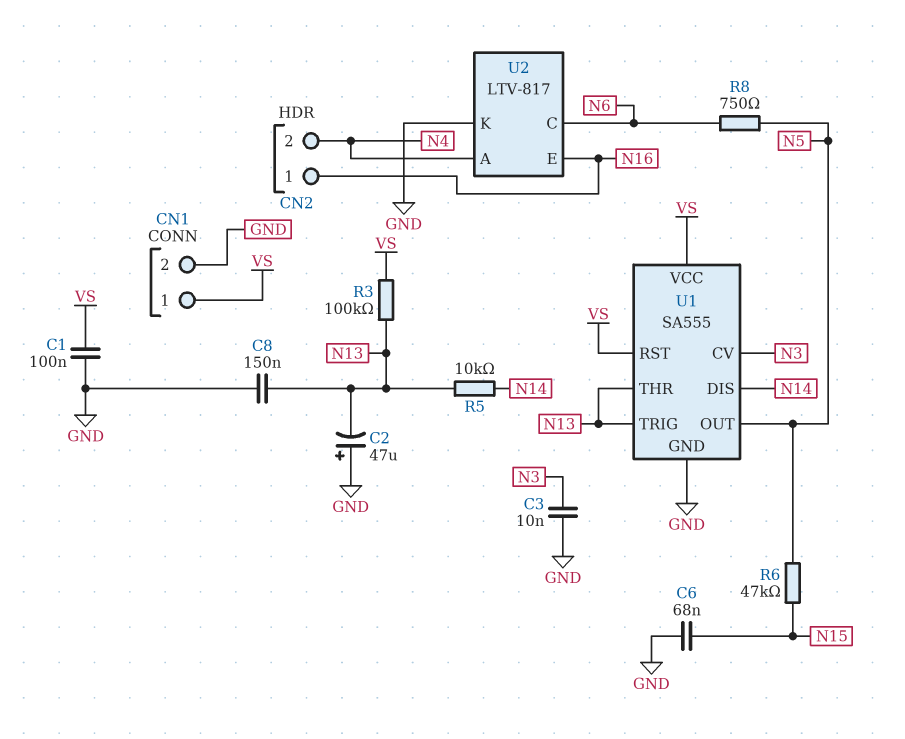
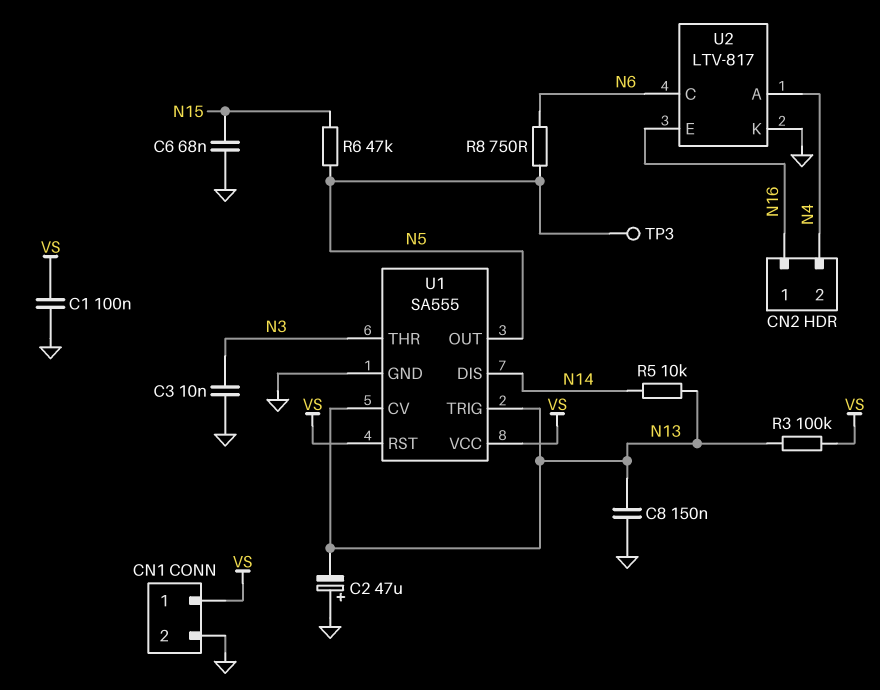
TP3: none -> test point (N5)
U1 pin CV: N3 -> N13
U1 pin THR: N13 -> N3

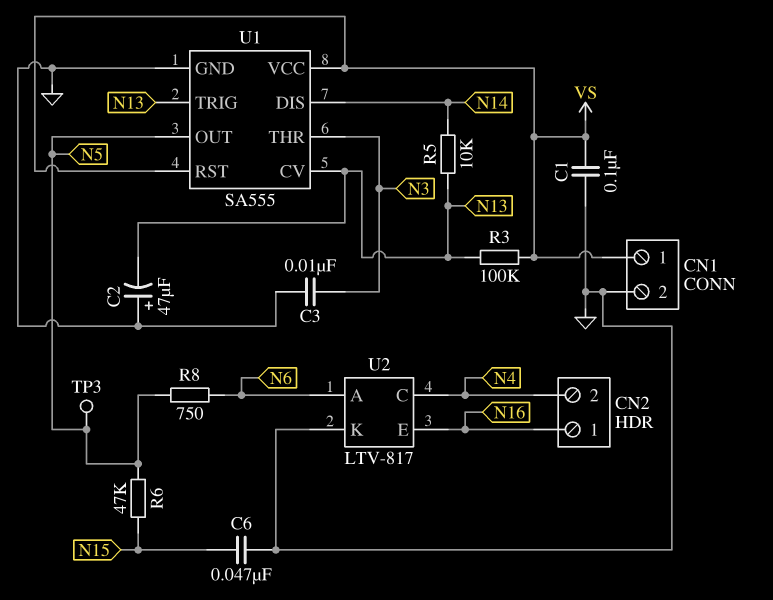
C6: 68nF (GND, N15) -> 47nF (GND, N15)
C8: 150nF (GND, N13) -> none
U2 pin A: N4 -> N6
U2 pin C: N6 -> N4

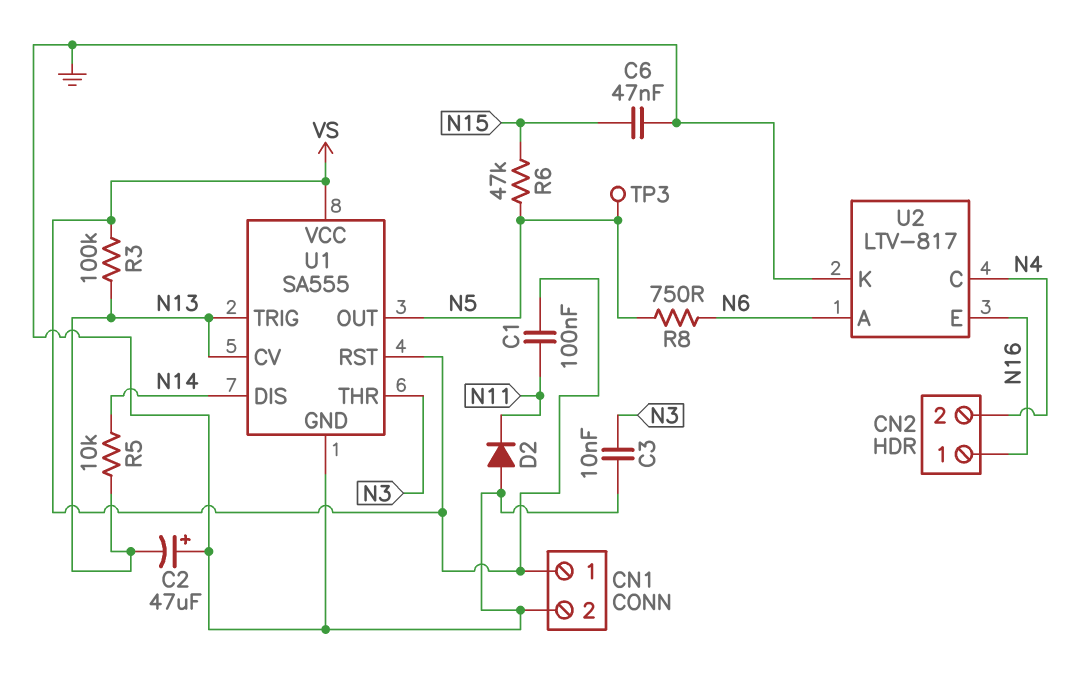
C1: 100nF (GND, VS) -> 100nF (N11, VS)
D2: none -> diode (A GND, K N11)

